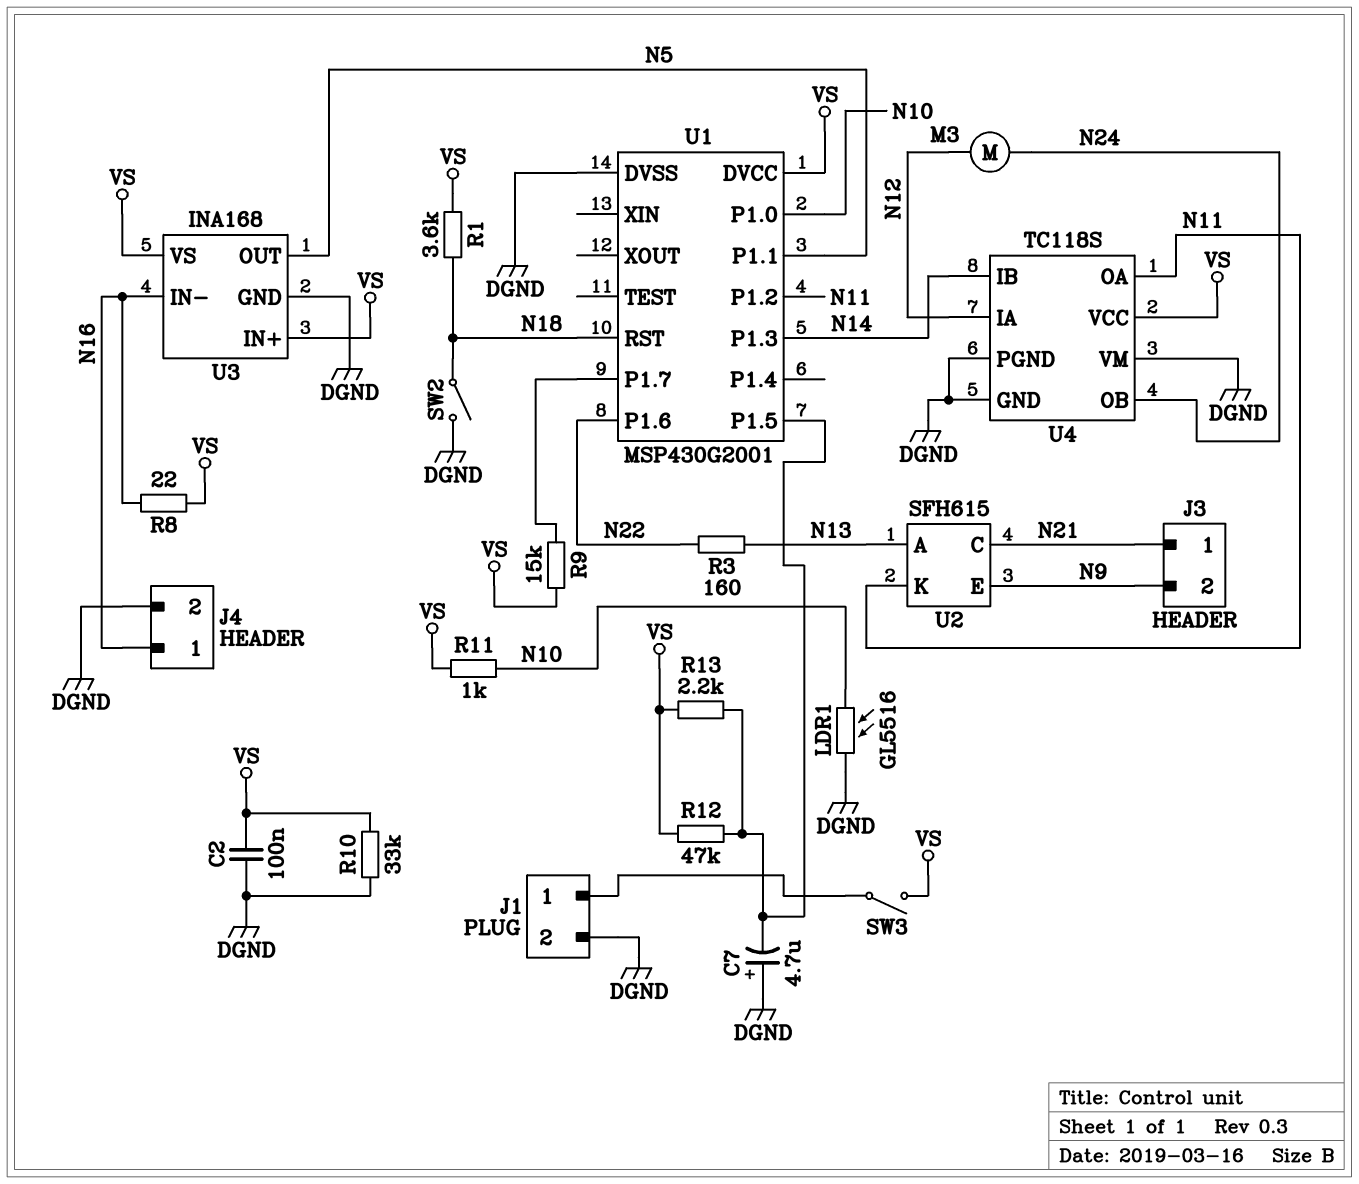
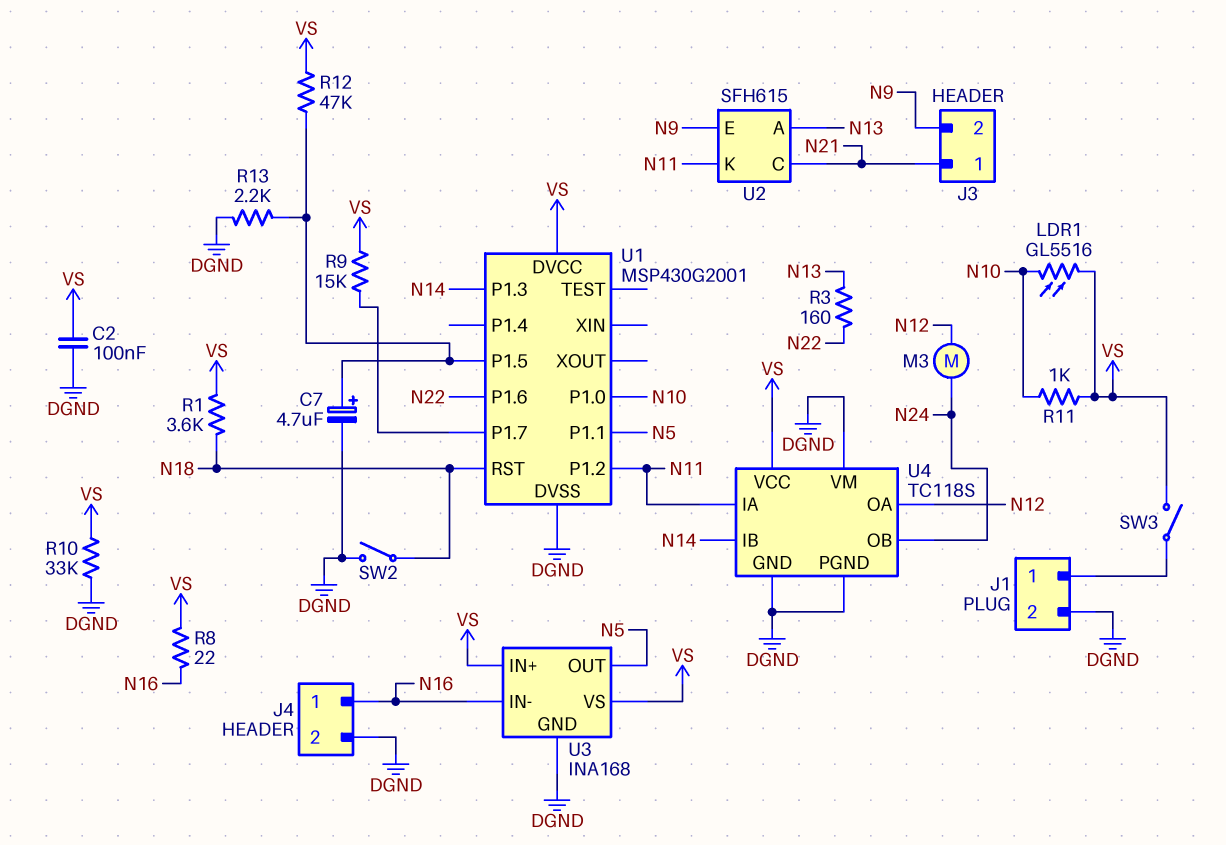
C7: 4.7uF (plus DGND, minus U1/P1.5) -> 4.7uF (plus U1/P1.5, minus DGND)
LDR1: GL5516 (DGND, N10) -> GL5516 (N10, VS)
R13: 2.2k (U1/P1.5, VS) -> 2.2k (DGND, U1/P1.5)
U4 pin IA: N12 -> N11
U4 pin OA: N11 -> N12

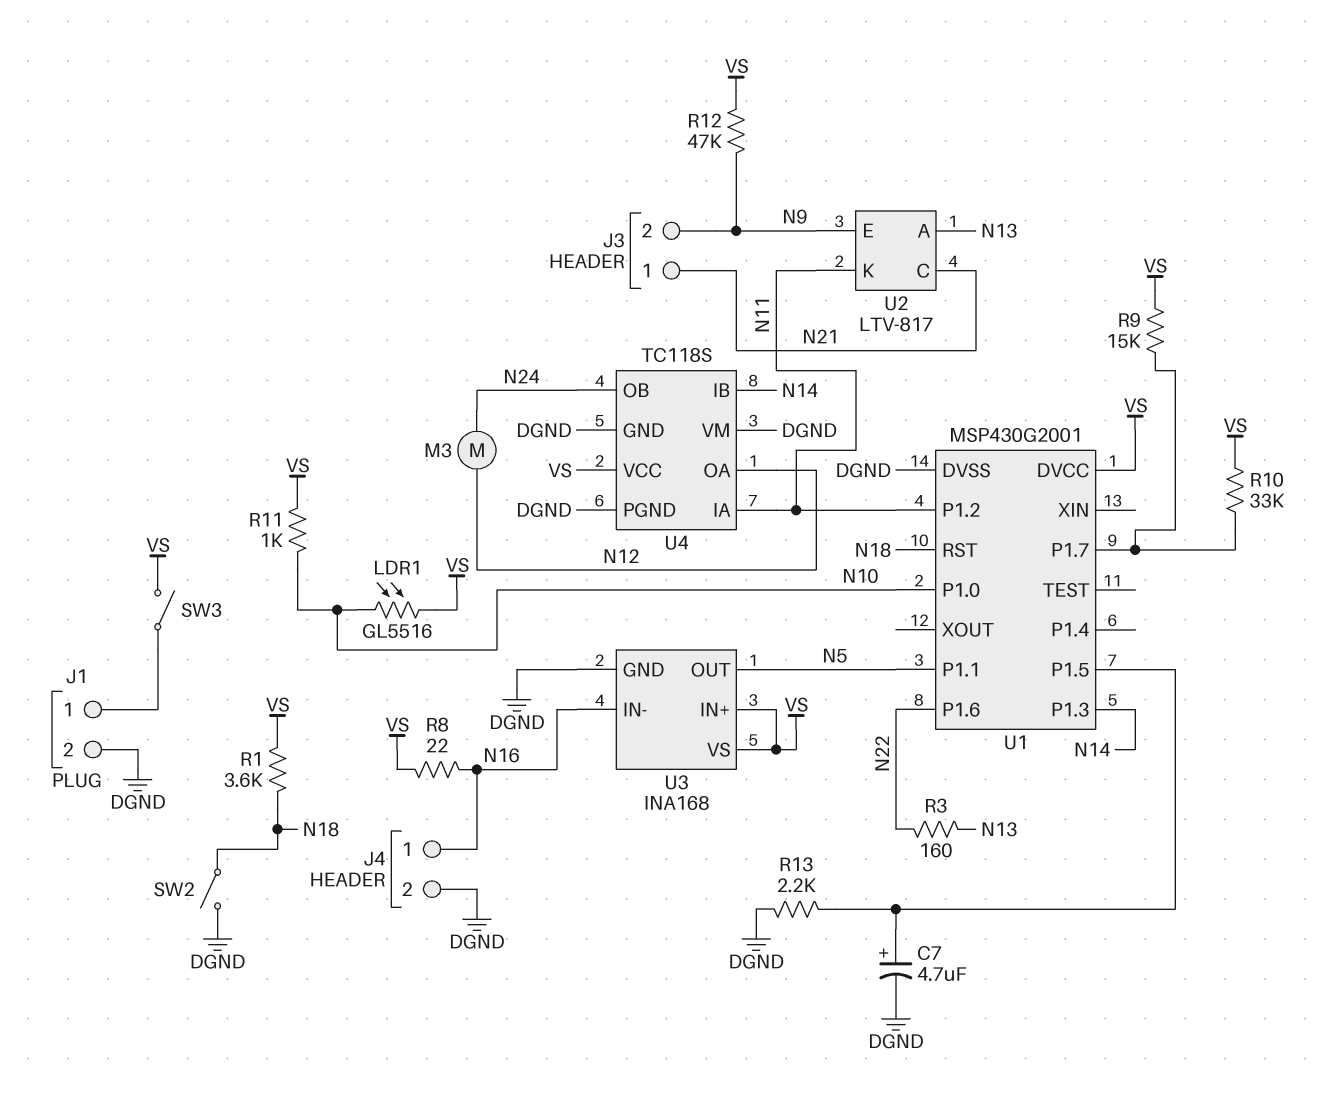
C2: 100nF (DGND, VS) -> none
R10: 33k (DGND, VS) -> 33k (U1/P1.7, VS)
R12: 47k (U1/P1.5, VS) -> 47k (N9, VS)
U2: SFH615 -> LTV-817

